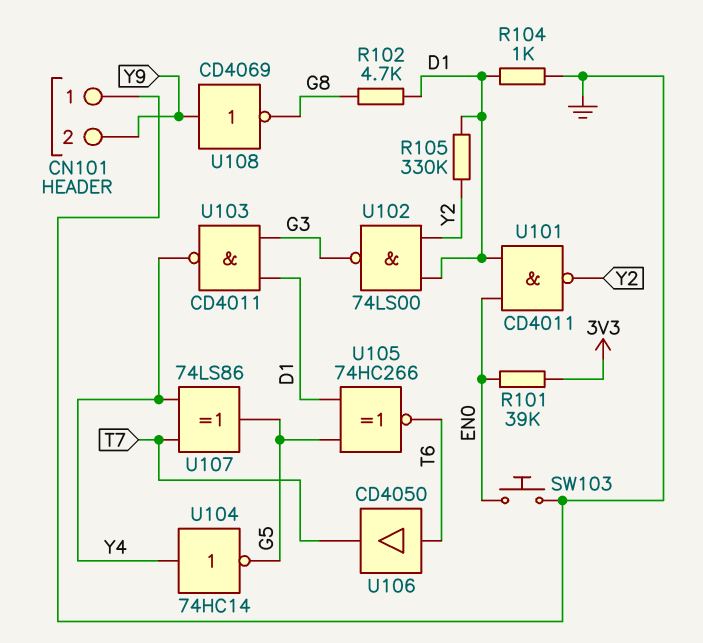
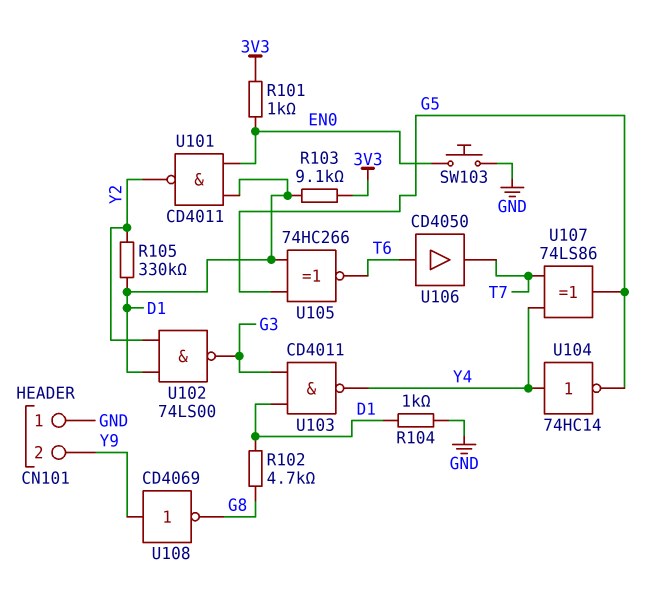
R101: 39k (3V3, EN0) -> 1k (3V3, EN0)
R103: none -> 9.1k (3V3, D1)

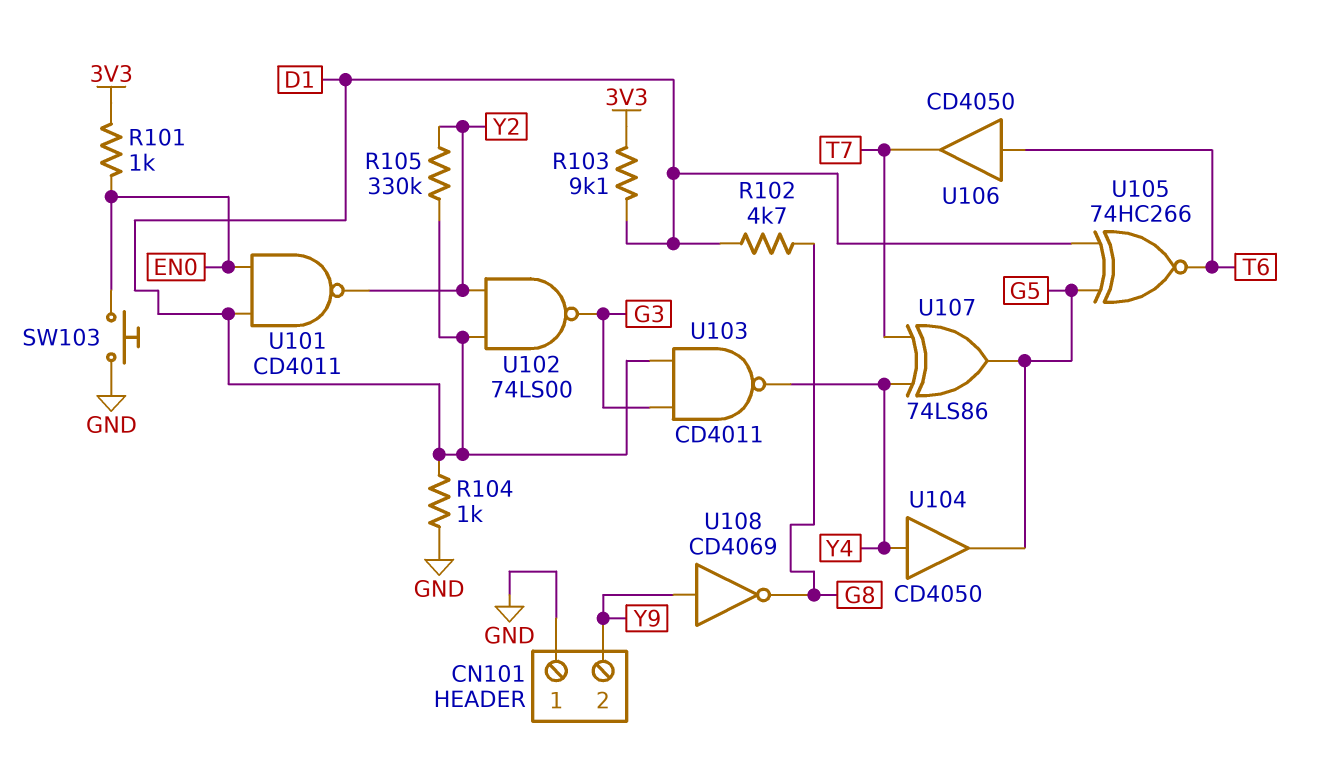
U104: NOT 74HC14 (in Y4, out G5) -> buffer CD4050 (in Y4, out G5)

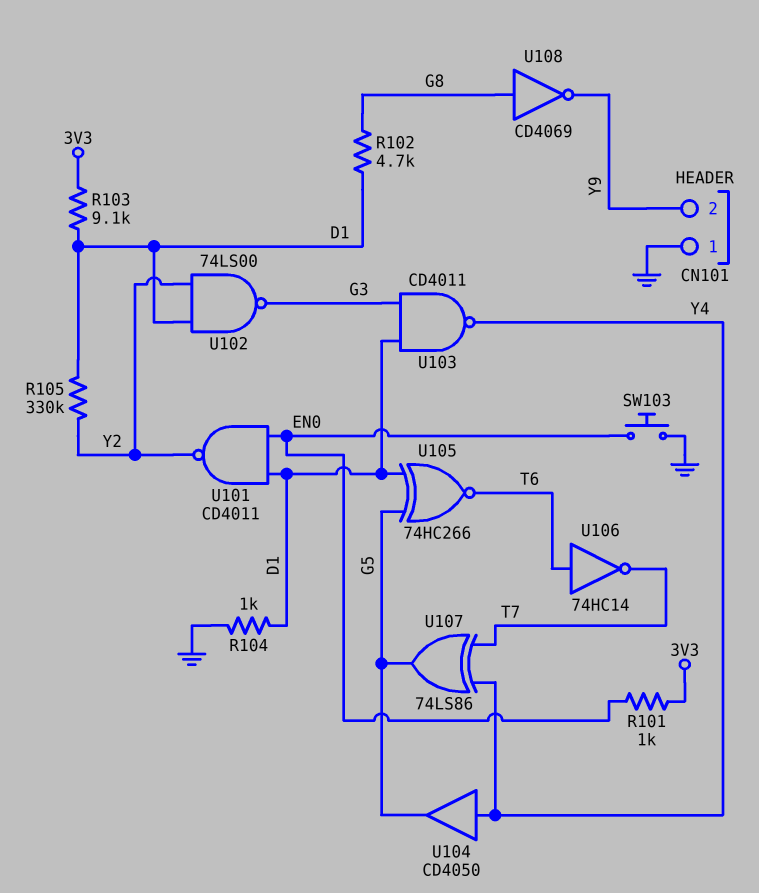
U106: buffer CD4050 (in T6, out T7) -> NOT 74HC14 (in T6, out T7)
U108: NOT CD4069 (in Y9, out G8) -> NOT CD4069 (in G8, out Y9)

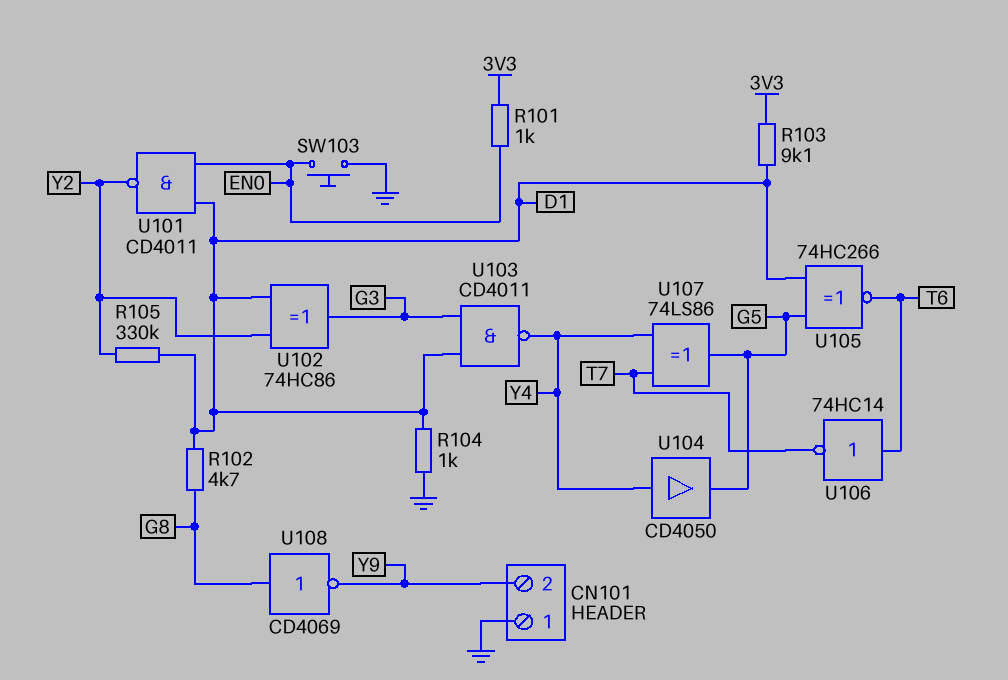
U102: NAND 74LS00 (in D1, in Y2, out G3) -> XOR 74HC86 (in D1, in Y2, out G3)

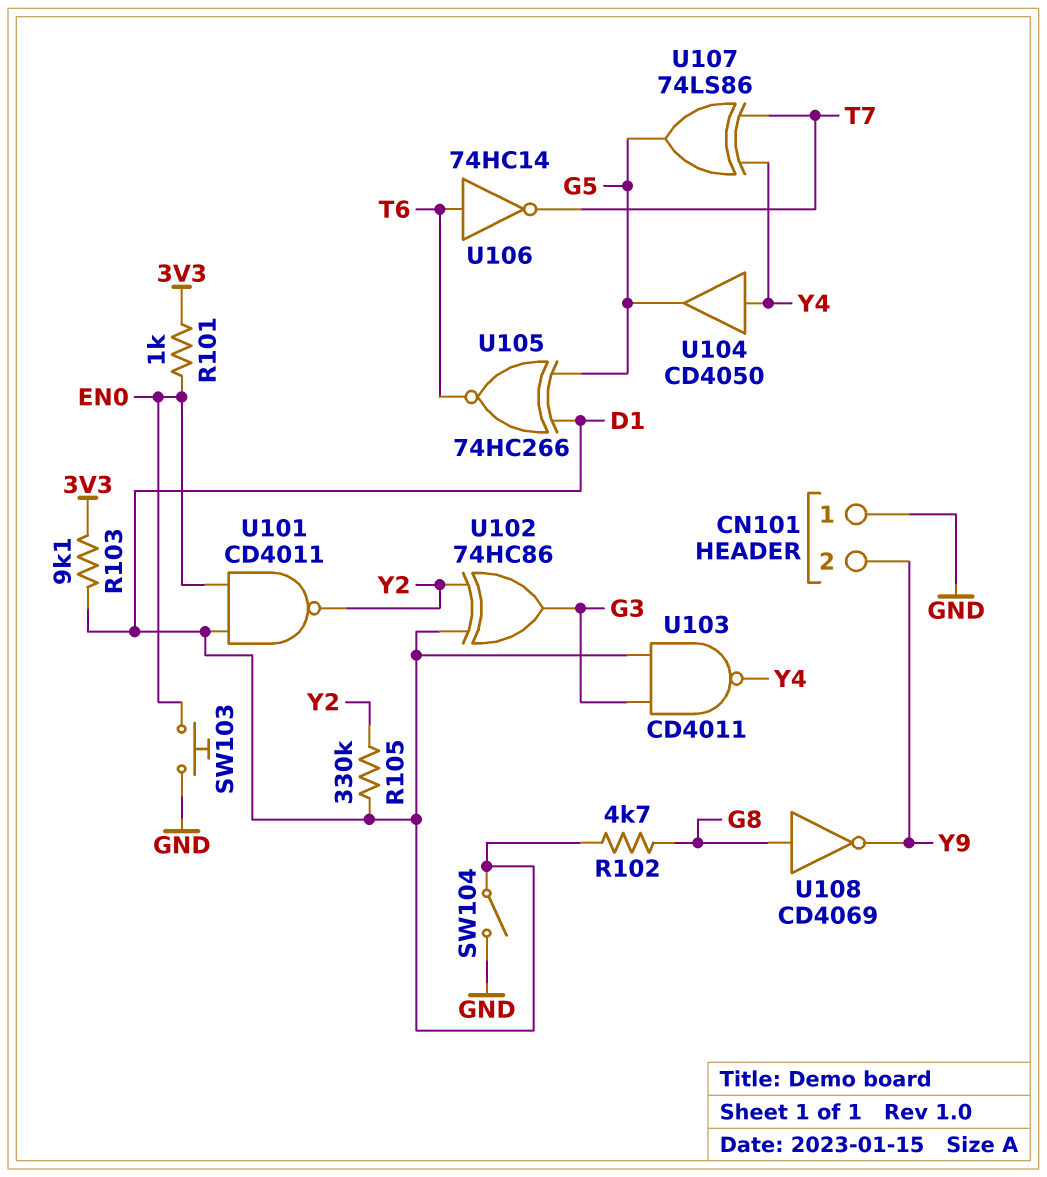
R104: 1k (D1, GND) -> none
SW104: none -> switch (D1, GND)

